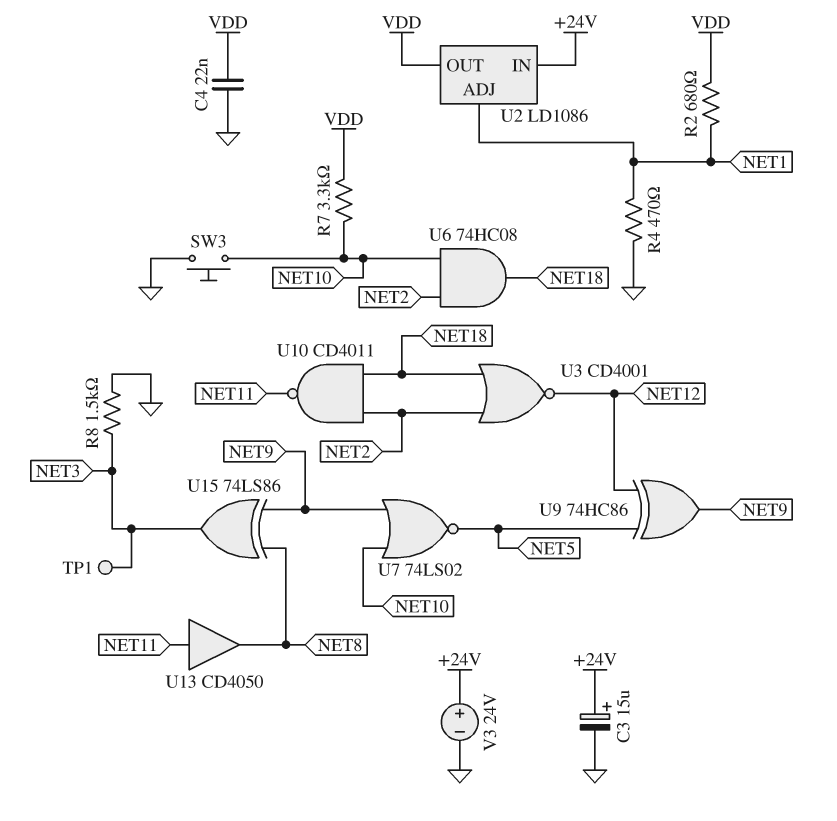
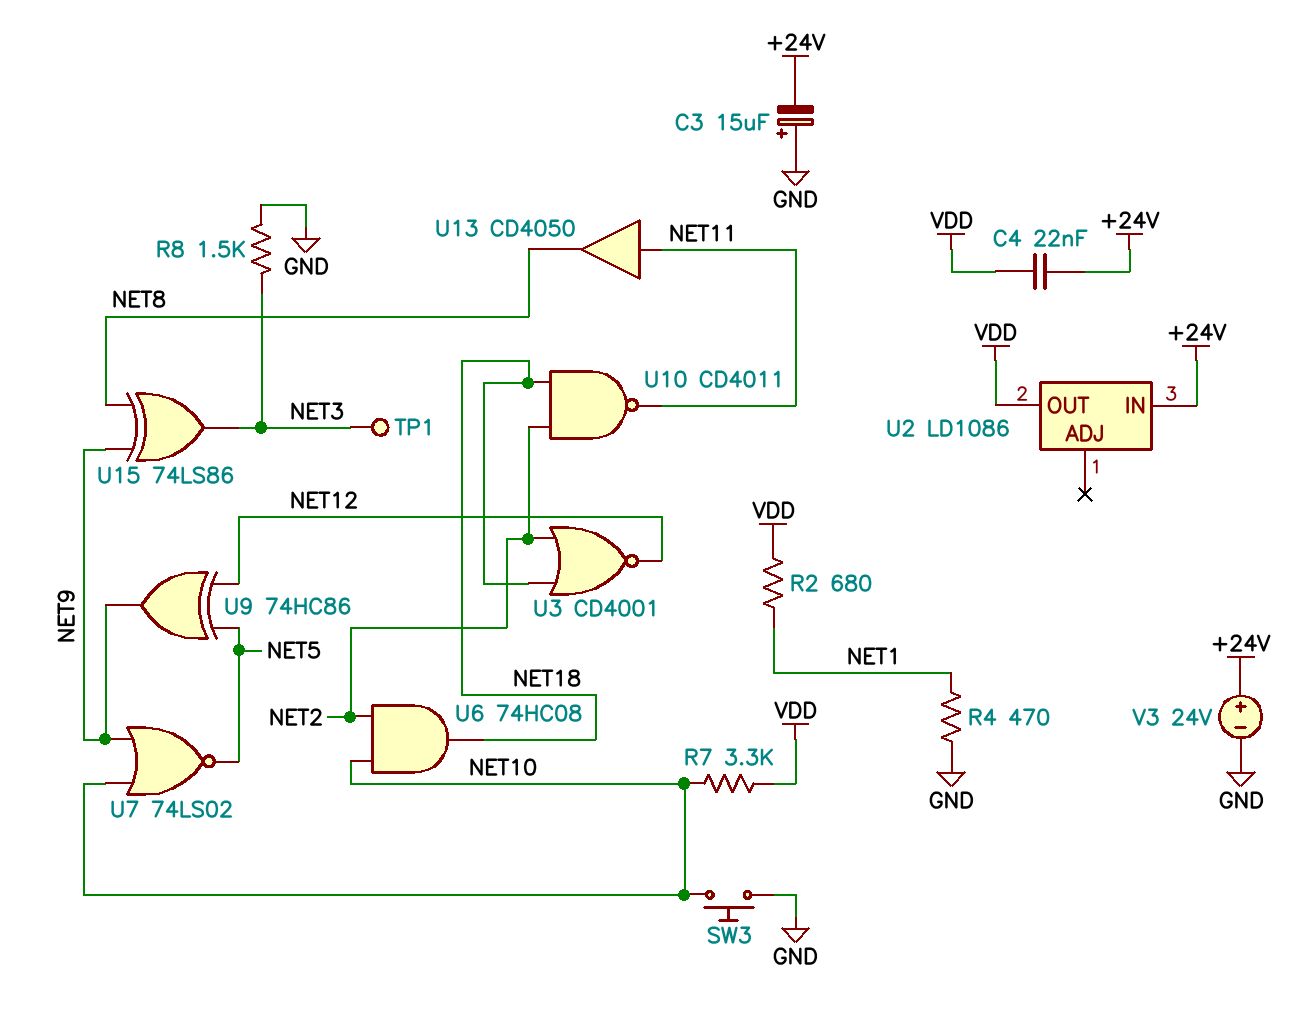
C3: 15uF (plus +24V, minus GND) -> 15uF (plus GND, minus +24V)
C4: 22nF (GND, VDD) -> 22nF (+24V, VDD)
U2 pin ADJ: NET1 -> none

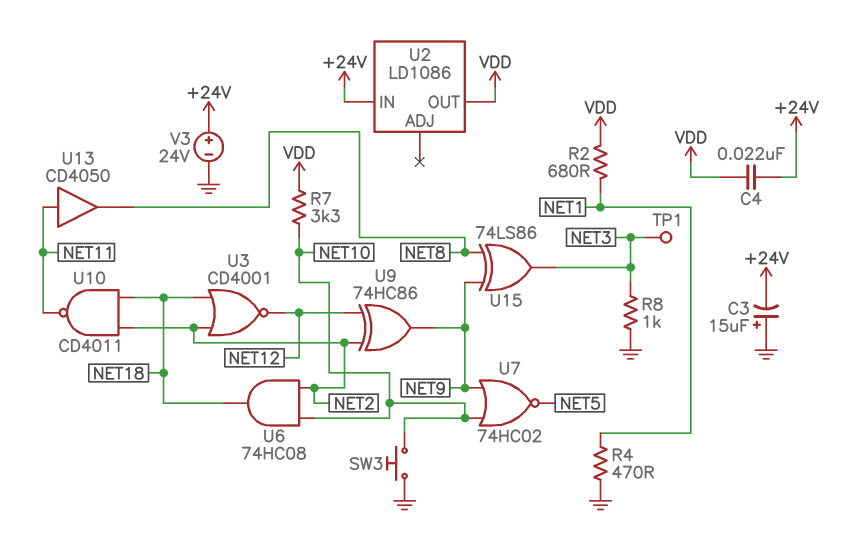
R8: 1.5k (GND, NET3) -> 1k (GND, NET3)
U7: NOR 74LS02 (in NET9, in NET10, out NET5) -> NOR 74HC02 (in NET9, in NET10, out NET5)
U9: XOR 74HC86 (in NET5, in NET12, out NET9) -> XOR 74HC86 (in NET2, in NET12, out NET9)

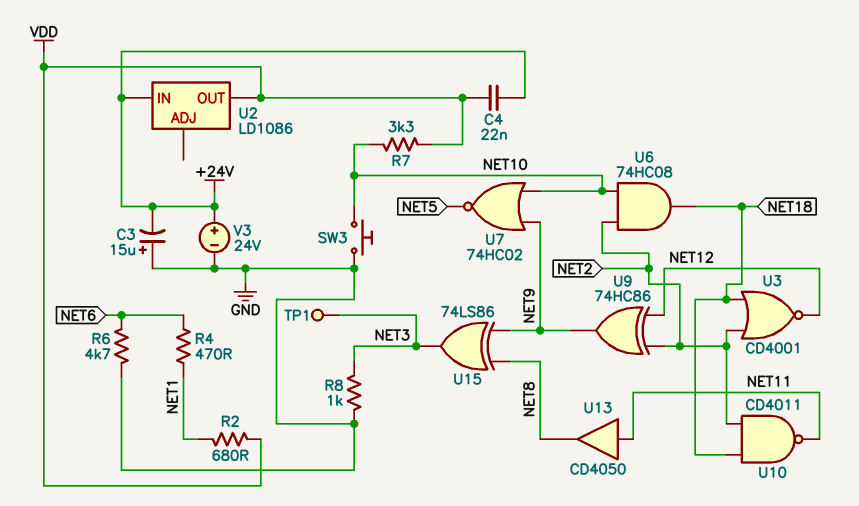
R4: 470 (GND, NET1) -> 470 (NET1, NET6)
R6: none -> 4.7k (GND, NET6)

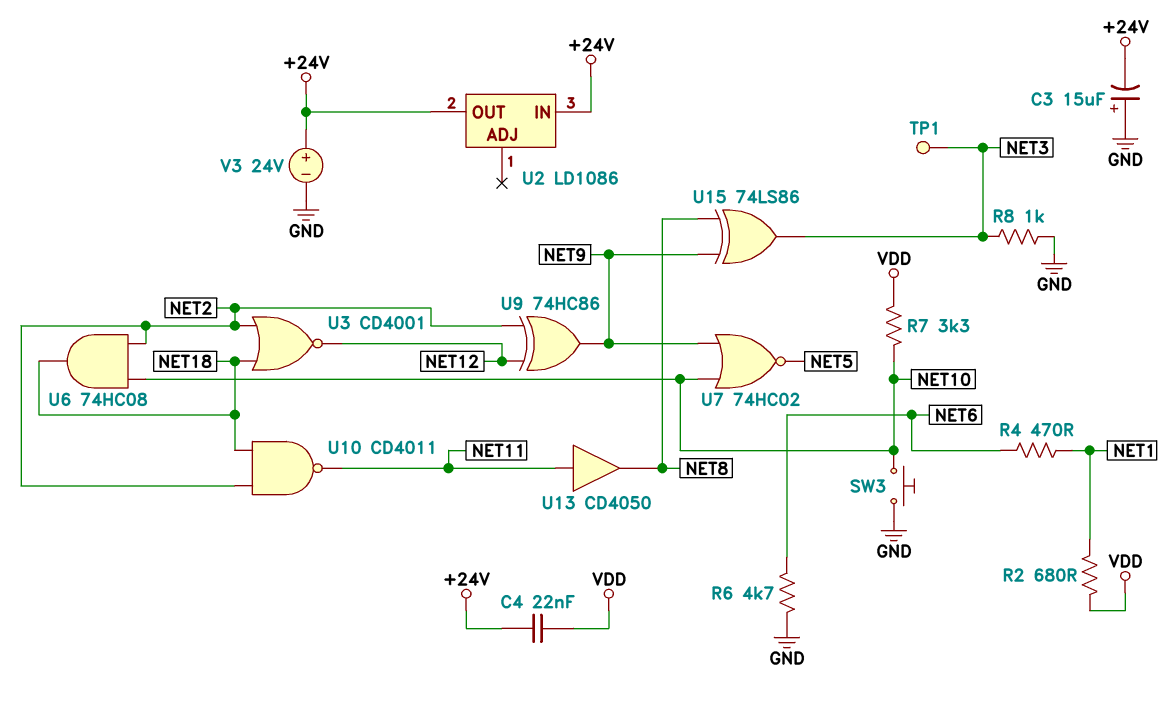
U2 pin OUT: VDD -> +24V

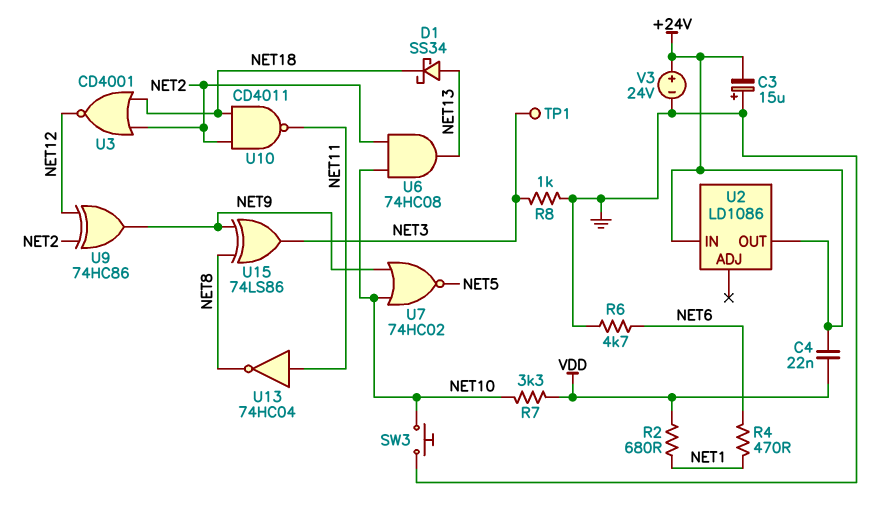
D1: none -> schottky SS34 (A NET13, K NET18)
U6: AND 74HC08 (in NET2, in NET10, out NET18) -> AND 74HC08 (in NET2, in NET10, out NET13)
U13: buffer CD4050 (in NET11, out NET8) -> NOT 74HC04 (in NET11, out NET8)

